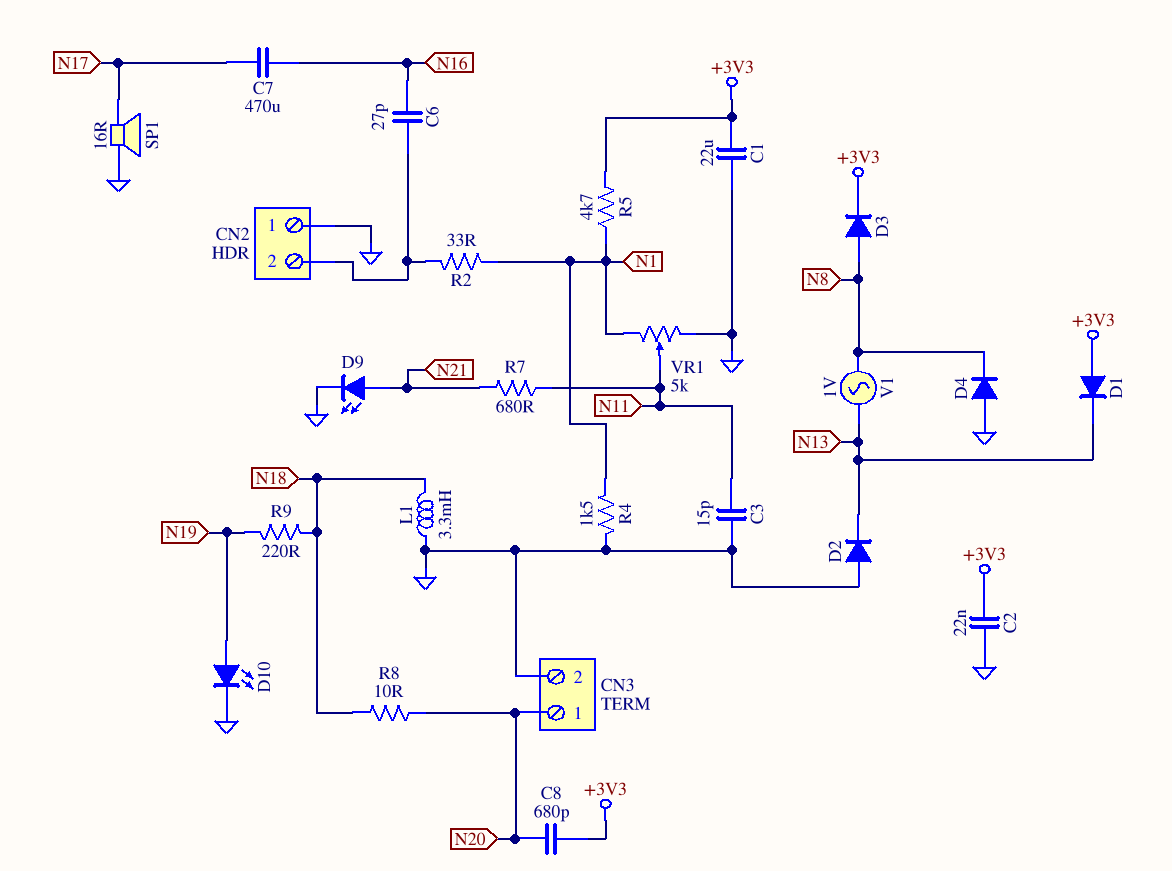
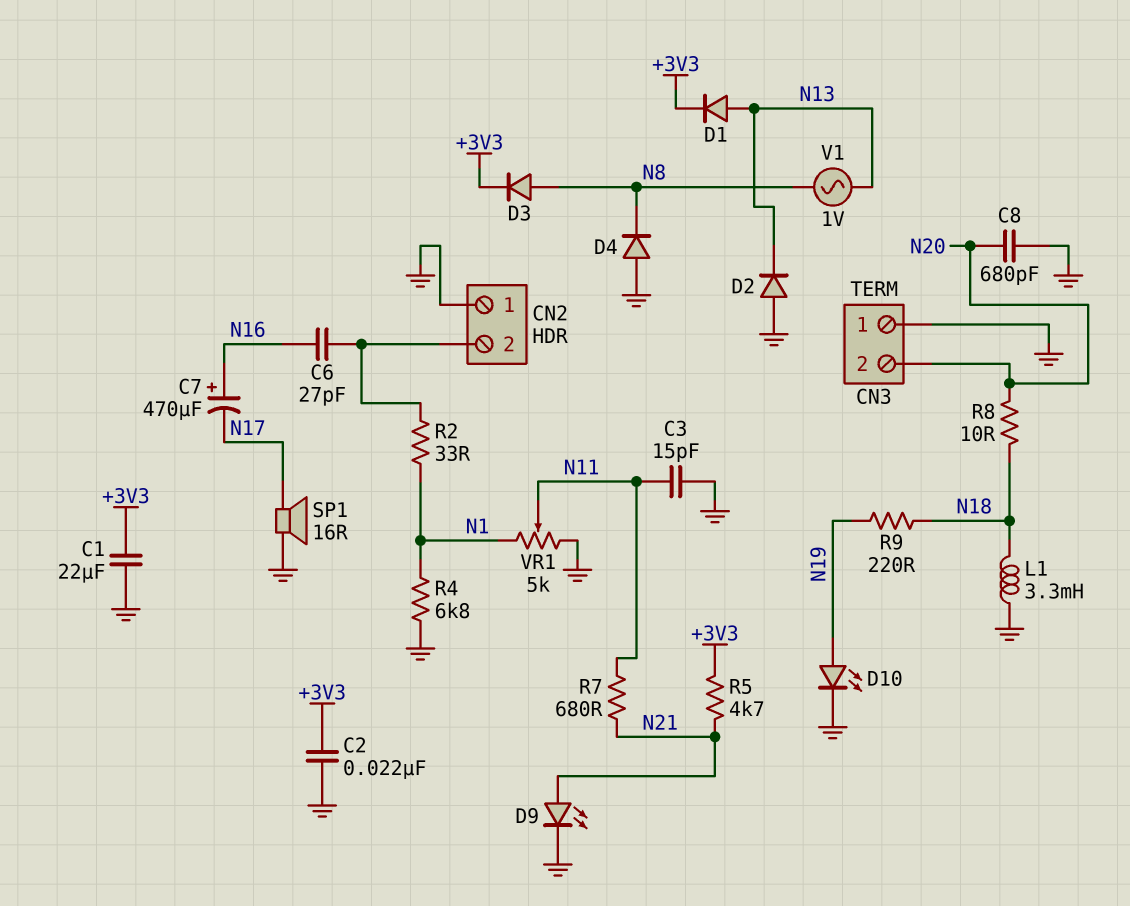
C7: 470uF (N16, N17) -> 470uF (plus N16, minus N17)
C8: 680pF (+3V3, N20) -> 680pF (GND, N20)
CN3 pin 1: N20 -> GND
CN3 pin 2: GND -> N20
D1: diode (A +3V3, K N13) -> diode (A N13, K +3V3)
R4: 1.5k (GND, N1) -> 6.8k (GND, N1)
R5: 4.7k (+3V3, N1) -> 4.7k (+3V3, N21)

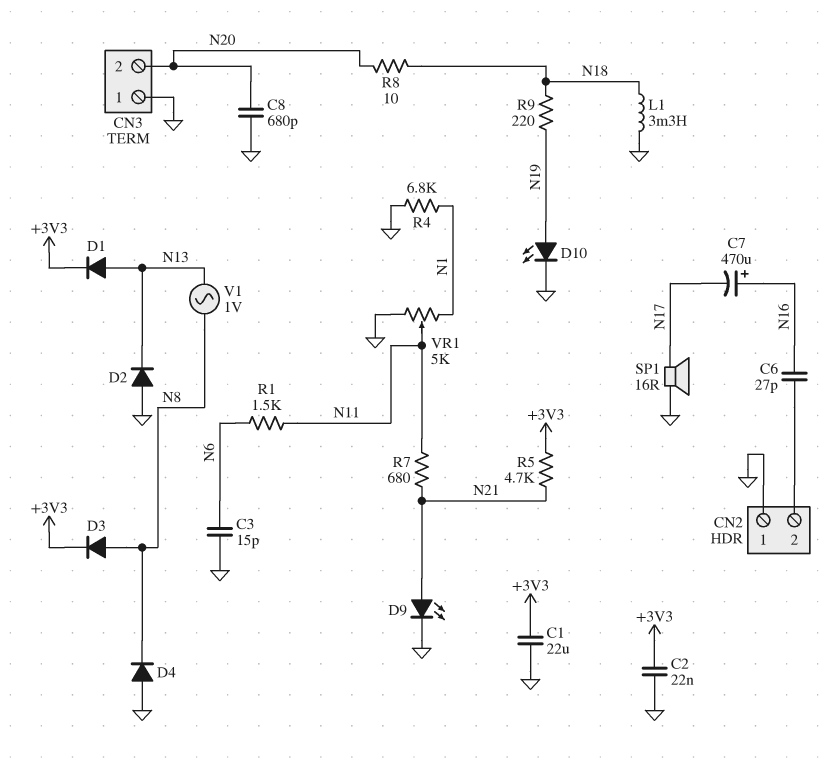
C3: 15pF (GND, N11) -> 15pF (GND, N6)
R1: none -> 1.5k (N6, N11)
R2: 33 (CN2/2, N1) -> none

